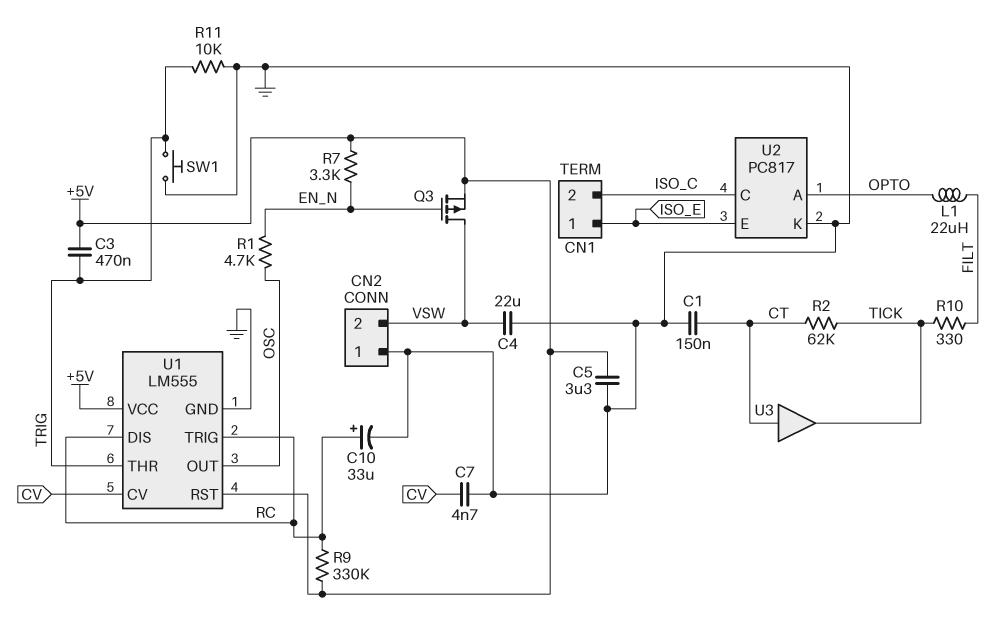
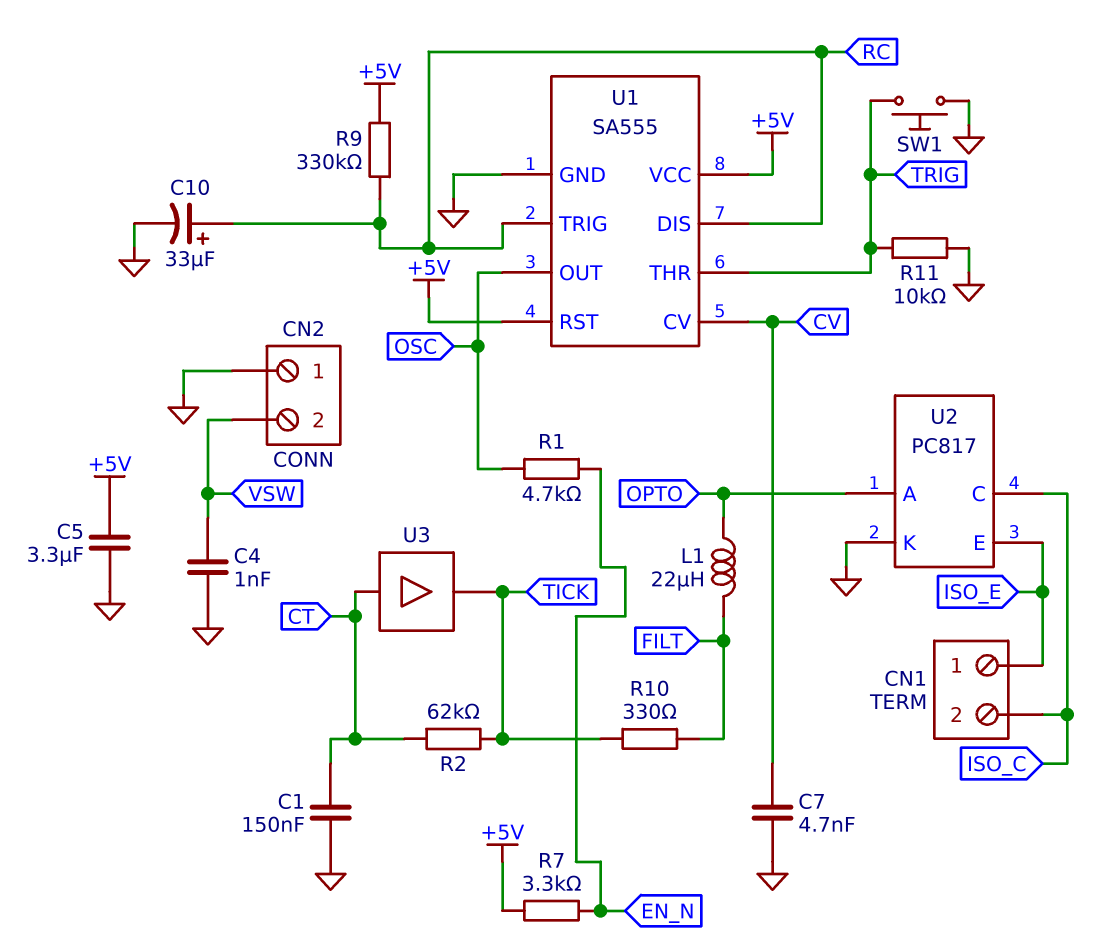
C3: 470nF (+5V, TRIG) -> none
C4: 22uF (GND, VSW) -> 1nF (GND, VSW)
Q3: PMOS (G EN_N, D VSW, S +5V) -> none
U1: LM555 -> SA555

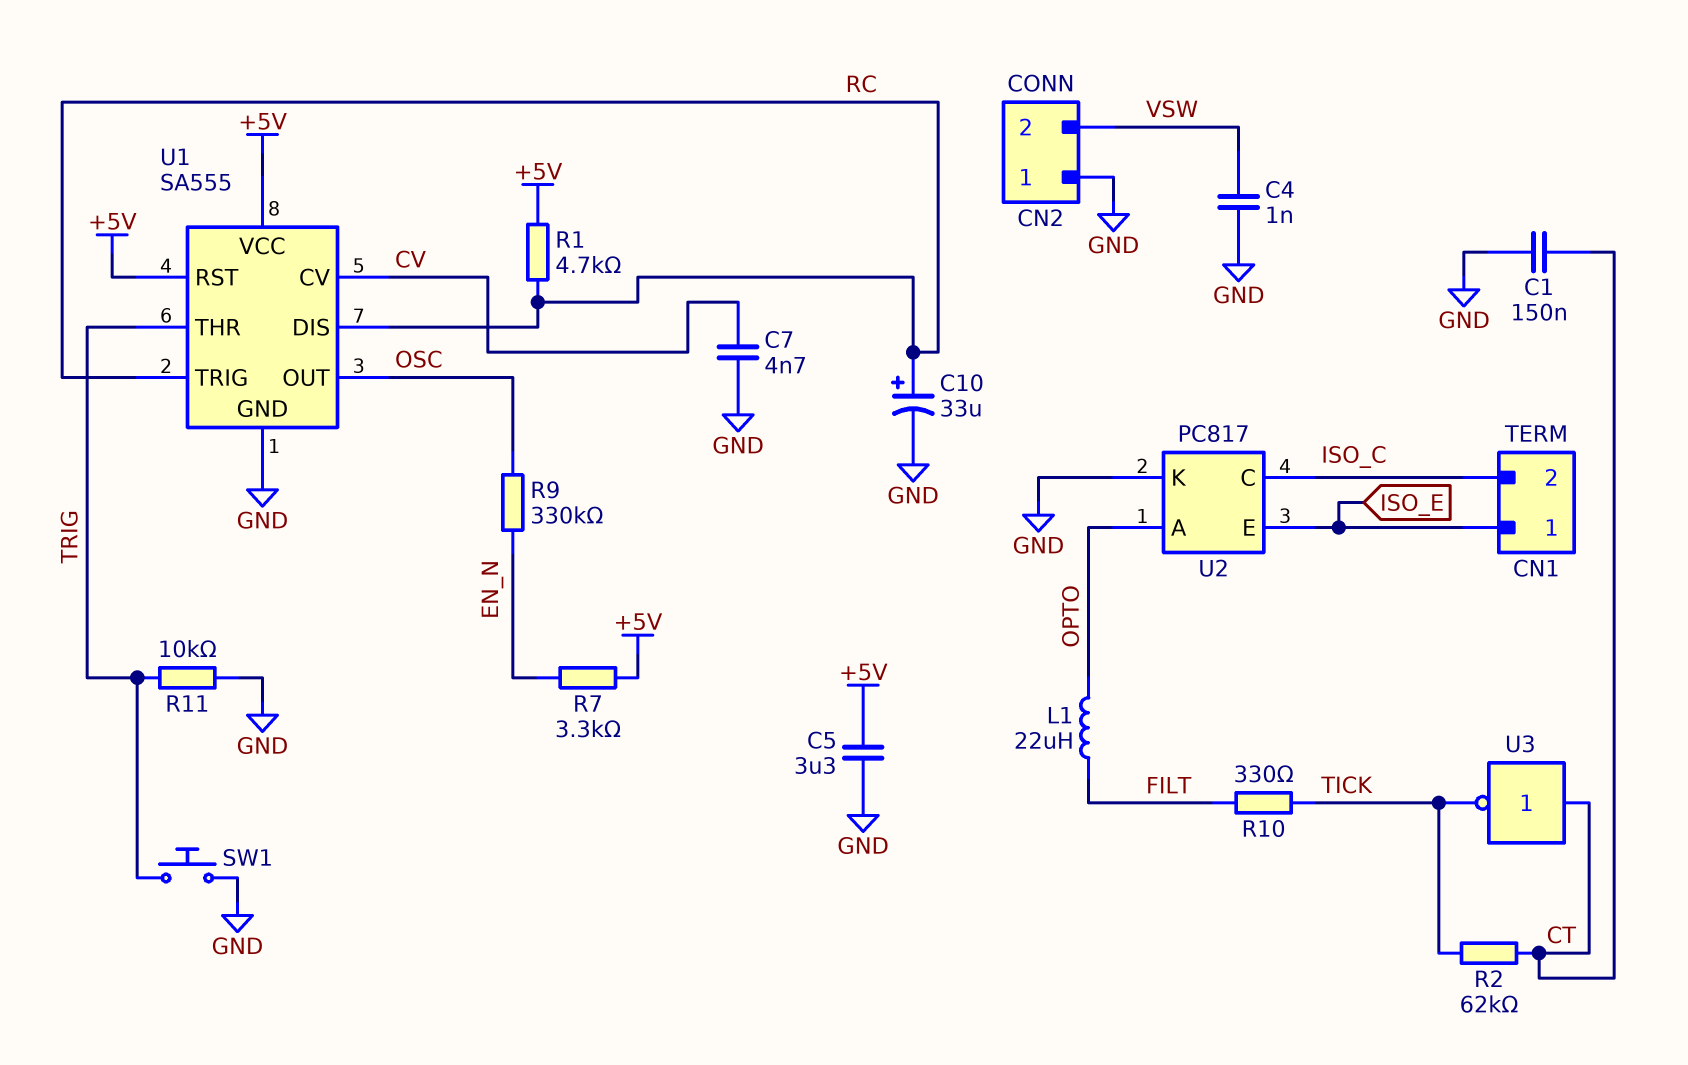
R1: 4.7k (EN_N, OSC) -> 4.7k (+5V, RC)
R9: 330k (+5V, RC) -> 330k (EN_N, OSC)
U3: buffer (in CT, out TICK) -> NOT (in CT, out TICK)

